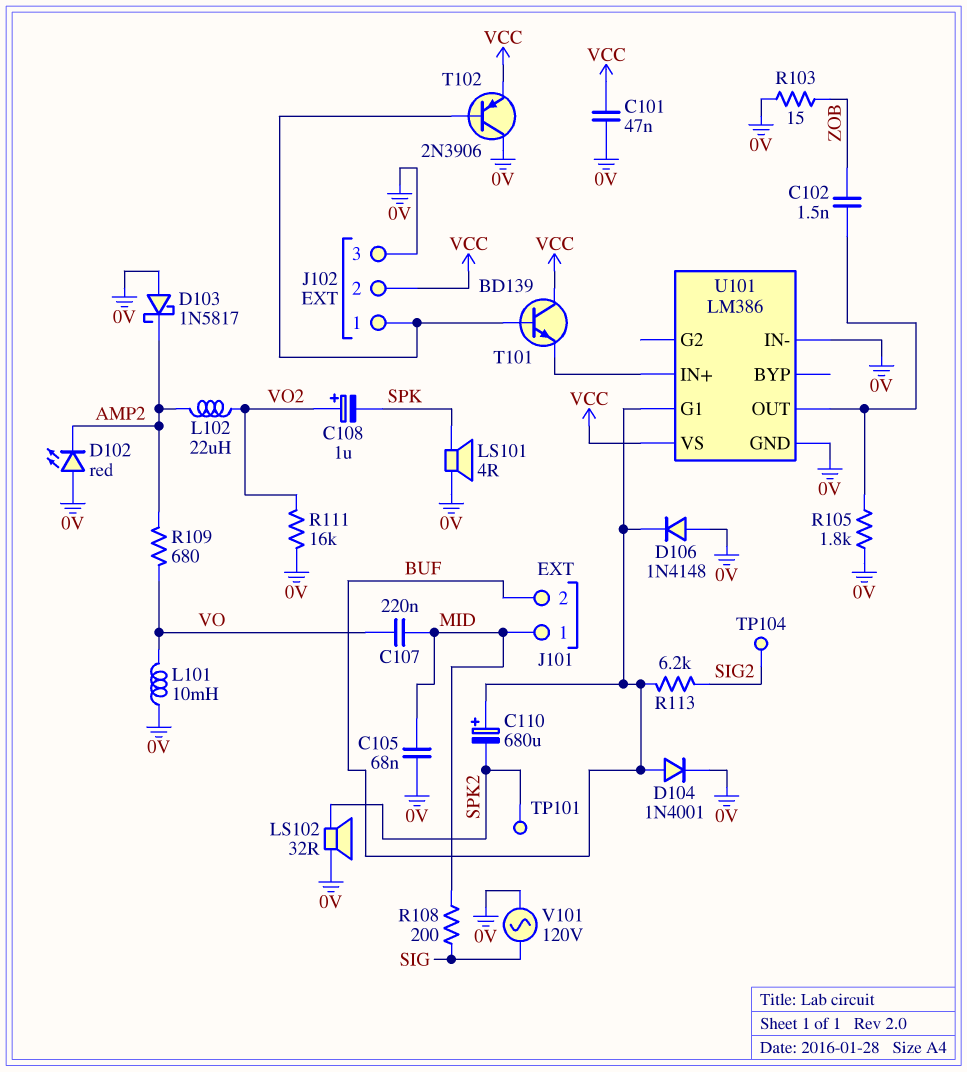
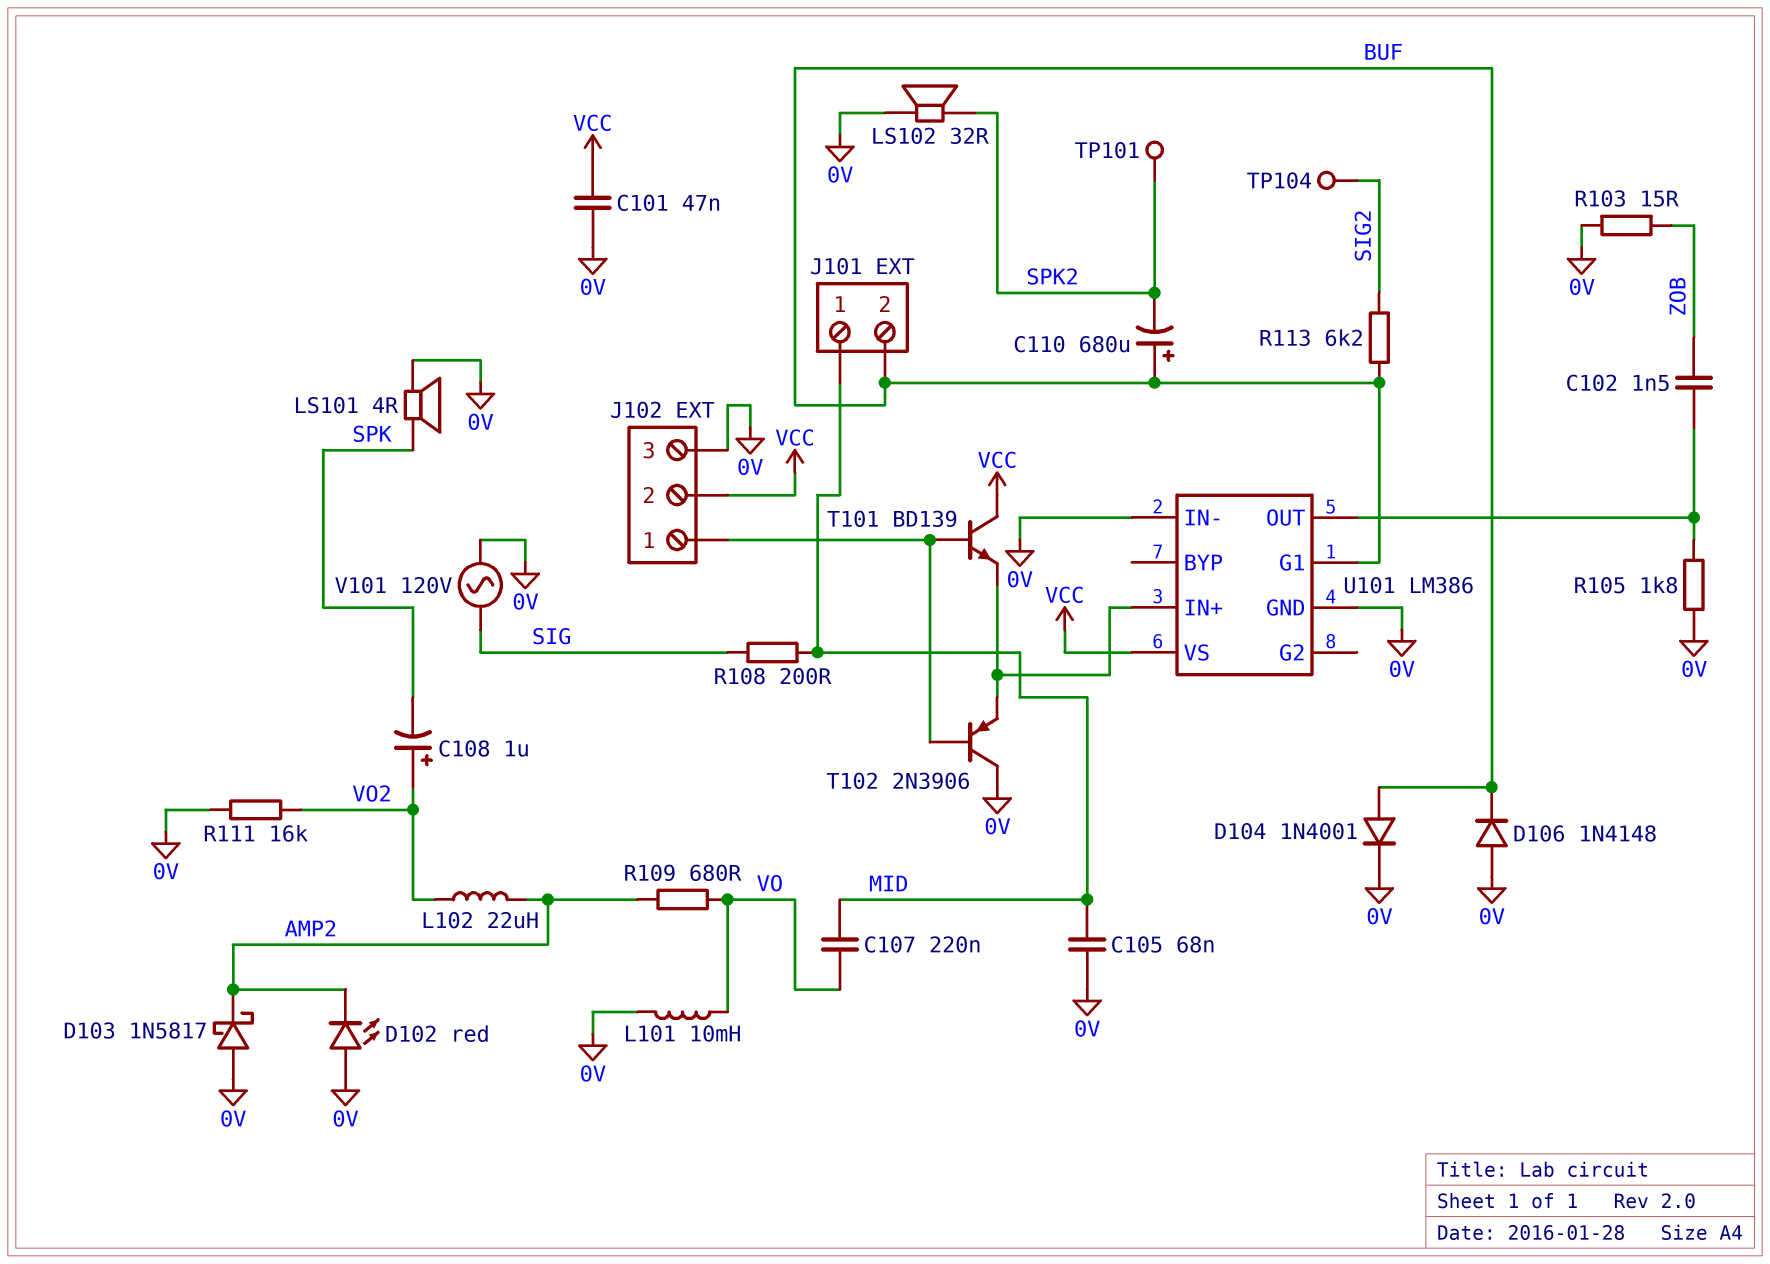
T102: PNP 2N3906 (B J102/1, C 0V, E VCC) -> PNP 2N3906 (B J102/1, C 0V, E U101/IN+)

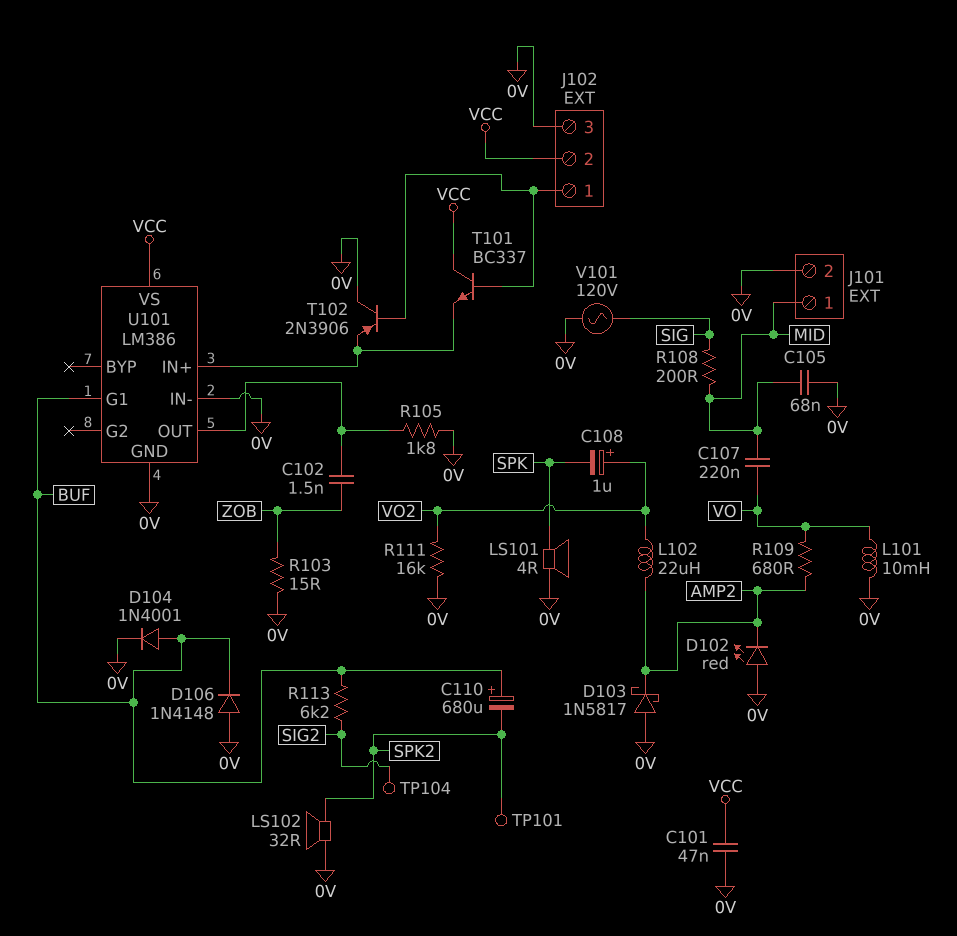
J101 pin 2: BUF -> 0V
T101: NPN BD139 (B J102/1, C VCC, E U101/IN+) -> NPN BC337 (B J102/1, C VCC, E U101/IN+)

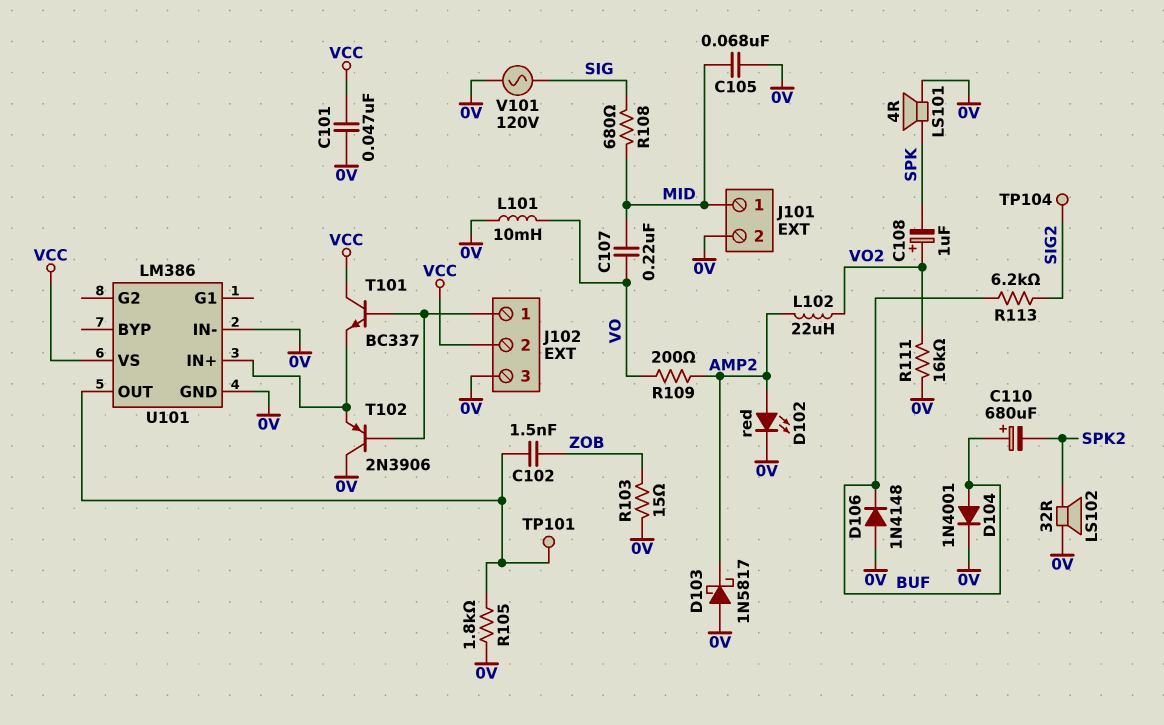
D102: LED red (A 0V, K AMP2) -> LED red (A AMP2, K 0V)
R108: 200 (MID, SIG) -> 680 (MID, SIG)
R109: 680 (AMP2, VO) -> 200 (AMP2, VO)
TP101: test point (SPK2) -> test point (U101/OUT)
U101 pin G1: BUF -> none

